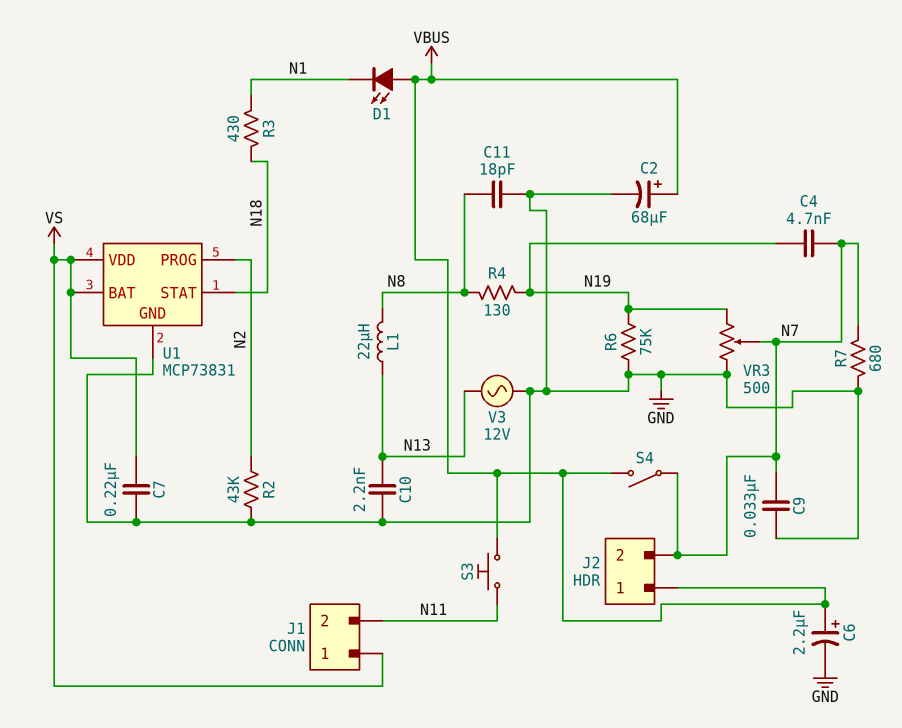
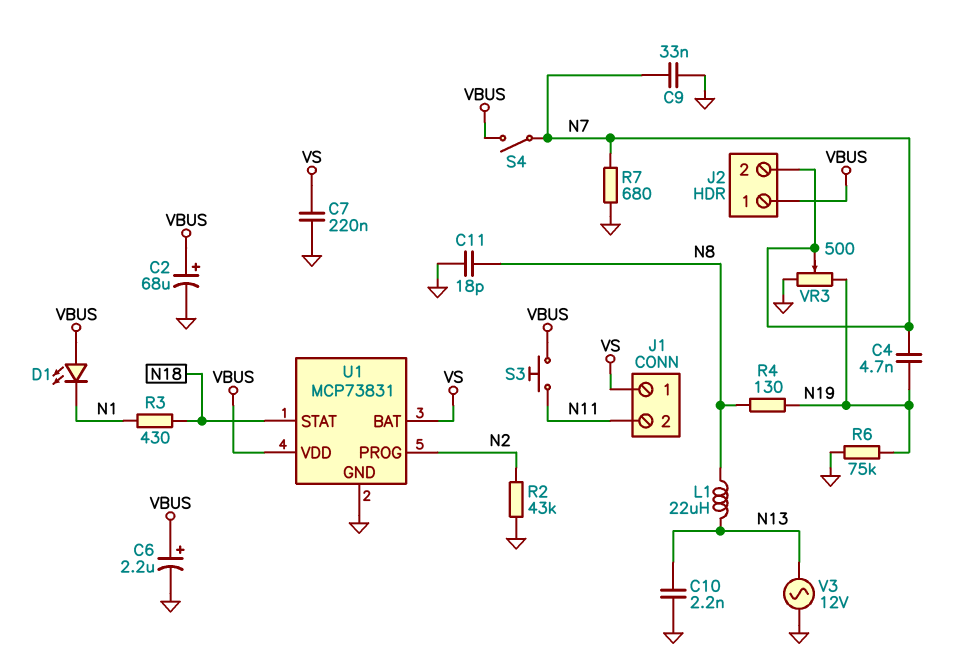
U1 pin VDD: VS -> VBUS

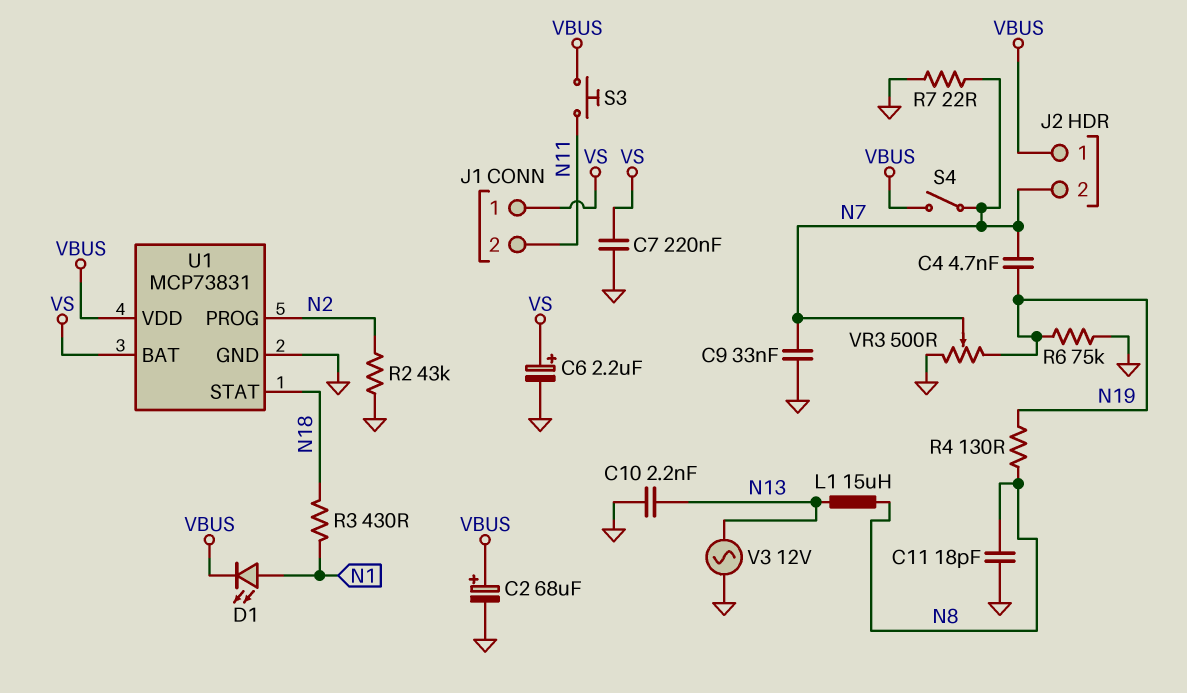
C6: 2.2uF (plus VBUS, minus GND) -> 2.2uF (plus VS, minus GND)
D1: LED (A VBUS, K N1) -> LED (A N1, K VBUS)
L1: 22uH (N8, N13) -> 15uH (N8, N13)
R7: 680 (GND, N7) -> 22 (GND, N7)

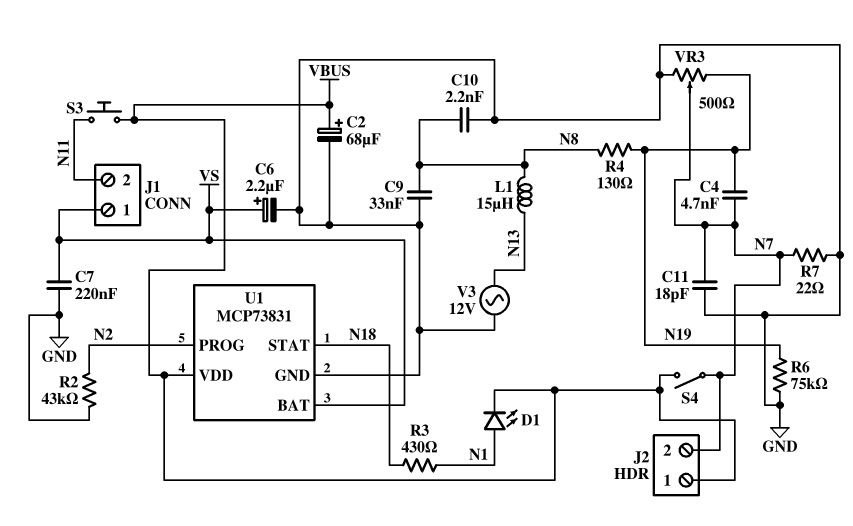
C9: 33nF (GND, N7) -> 33nF (GND, N8)
C10: 2.2nF (GND, N13) -> 2.2nF (GND, N8)
C11: 18pF (GND, N8) -> 18pF (GND, N7)

